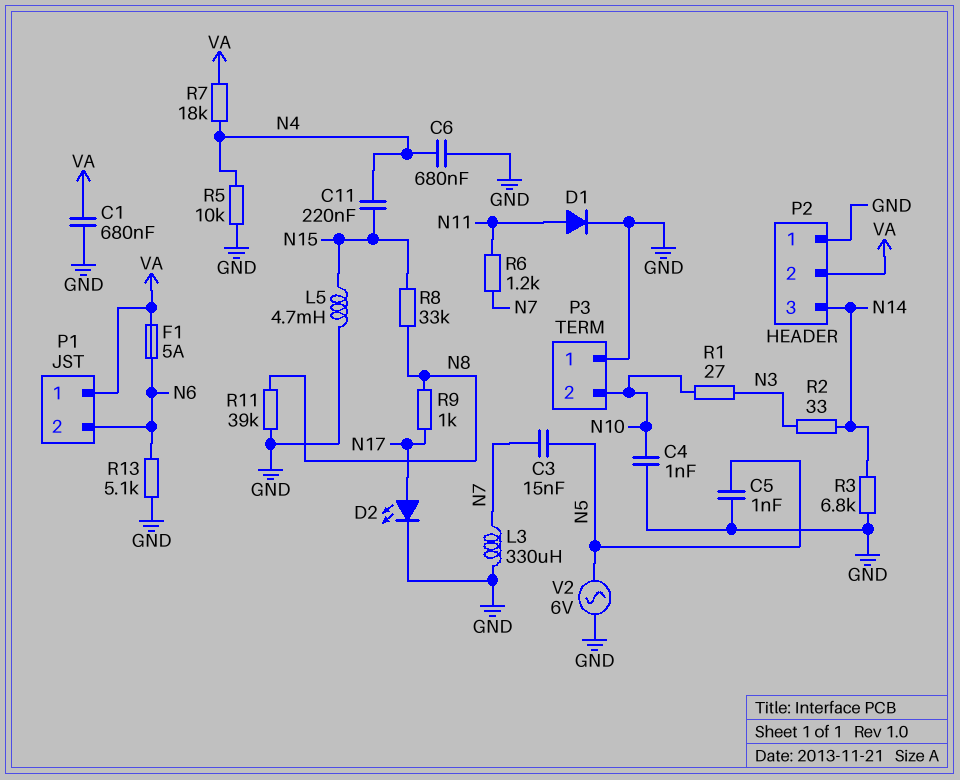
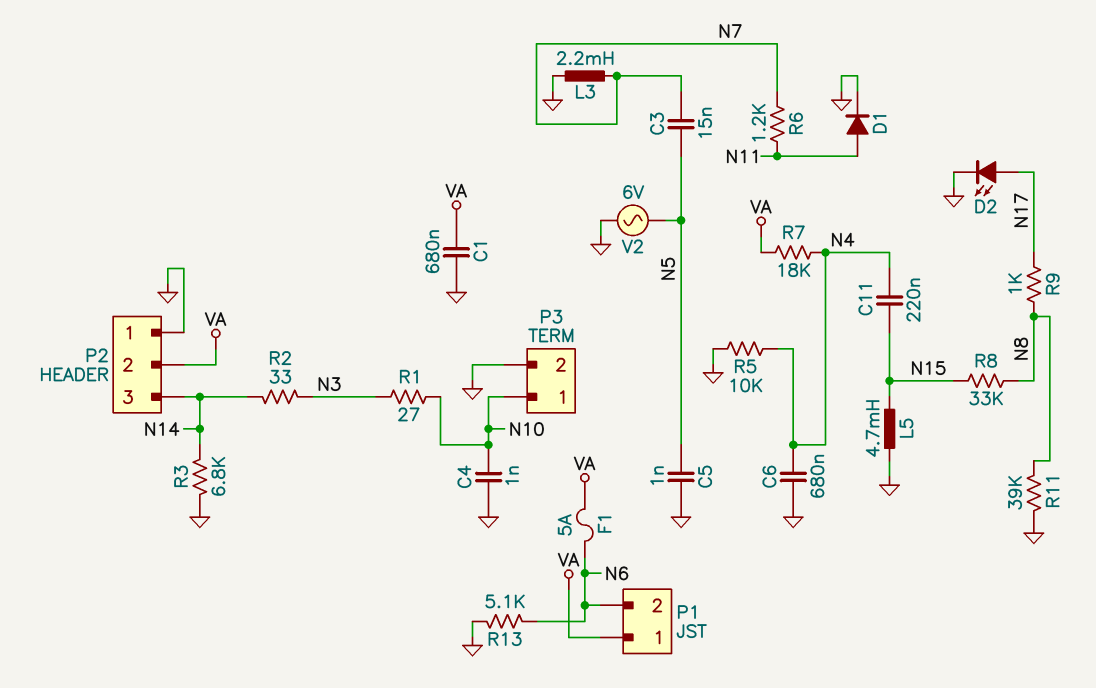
L3: 330uH (GND, N7) -> 2.2mH (GND, N7)
P3 pin 1: GND -> N10
P3 pin 2: N10 -> GND

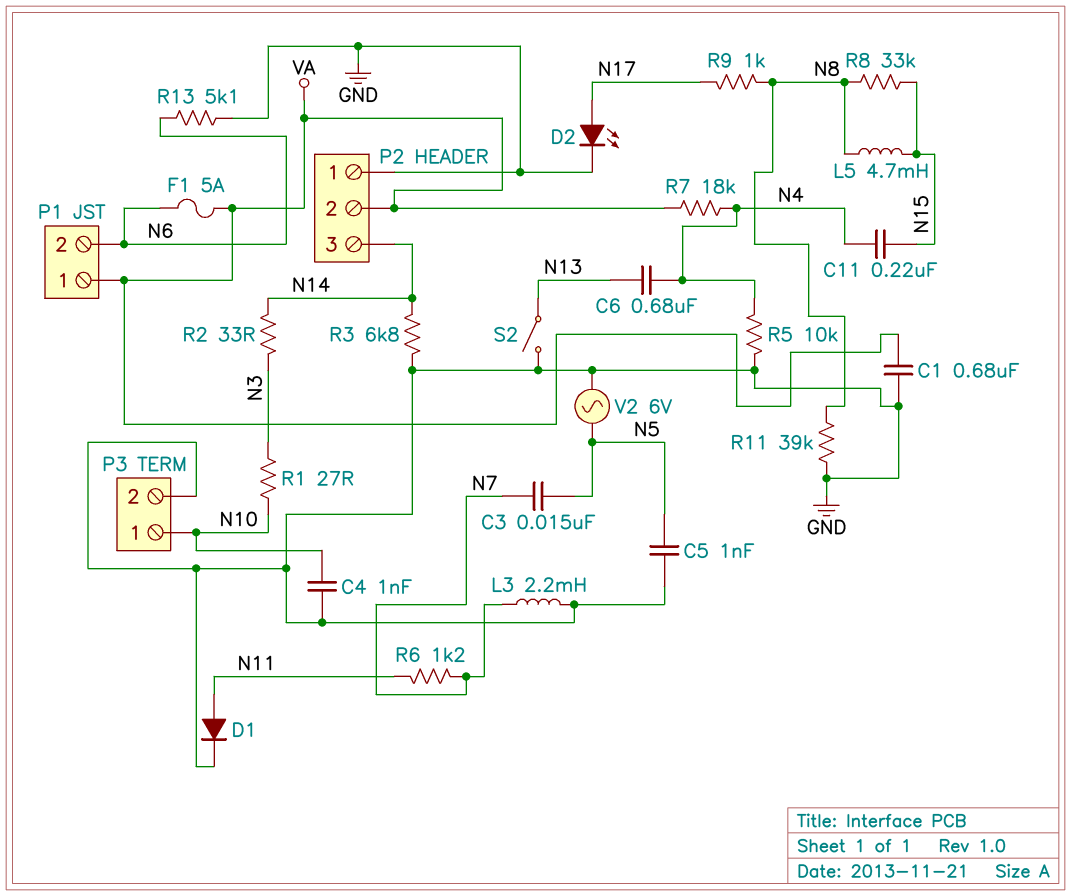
C6: 680nF (GND, N4) -> 680nF (N4, N13)
L5: 4.7mH (GND, N15) -> 4.7mH (N8, N15)
S2: none -> switch (GND, N13)

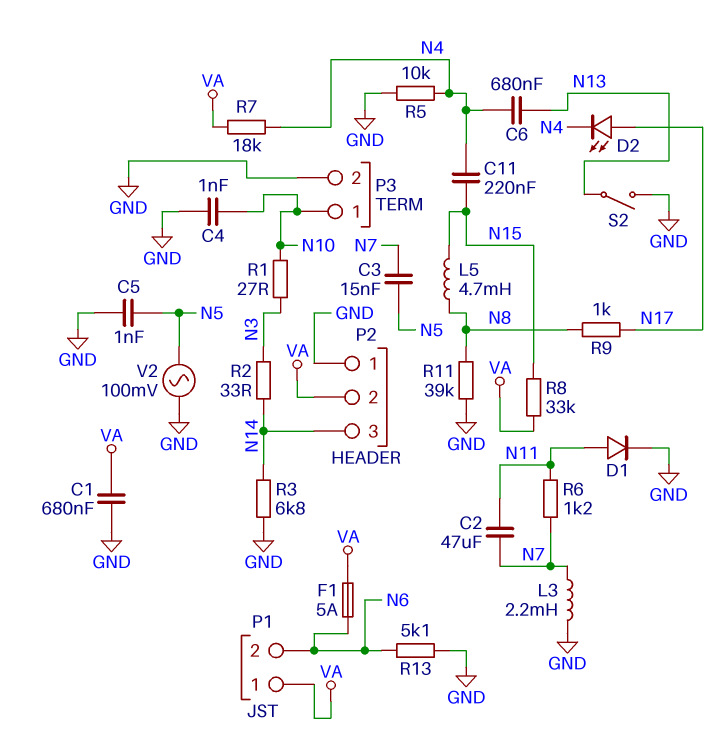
C2: none -> 47uF (N7, N11)
D2: LED (A N17, K GND) -> LED (A N17, K N4)
R8: 33k (N8, N15) -> 33k (N15, VA)
V2: AC 6V (GND, N5) -> AC 100mV (GND, N5)

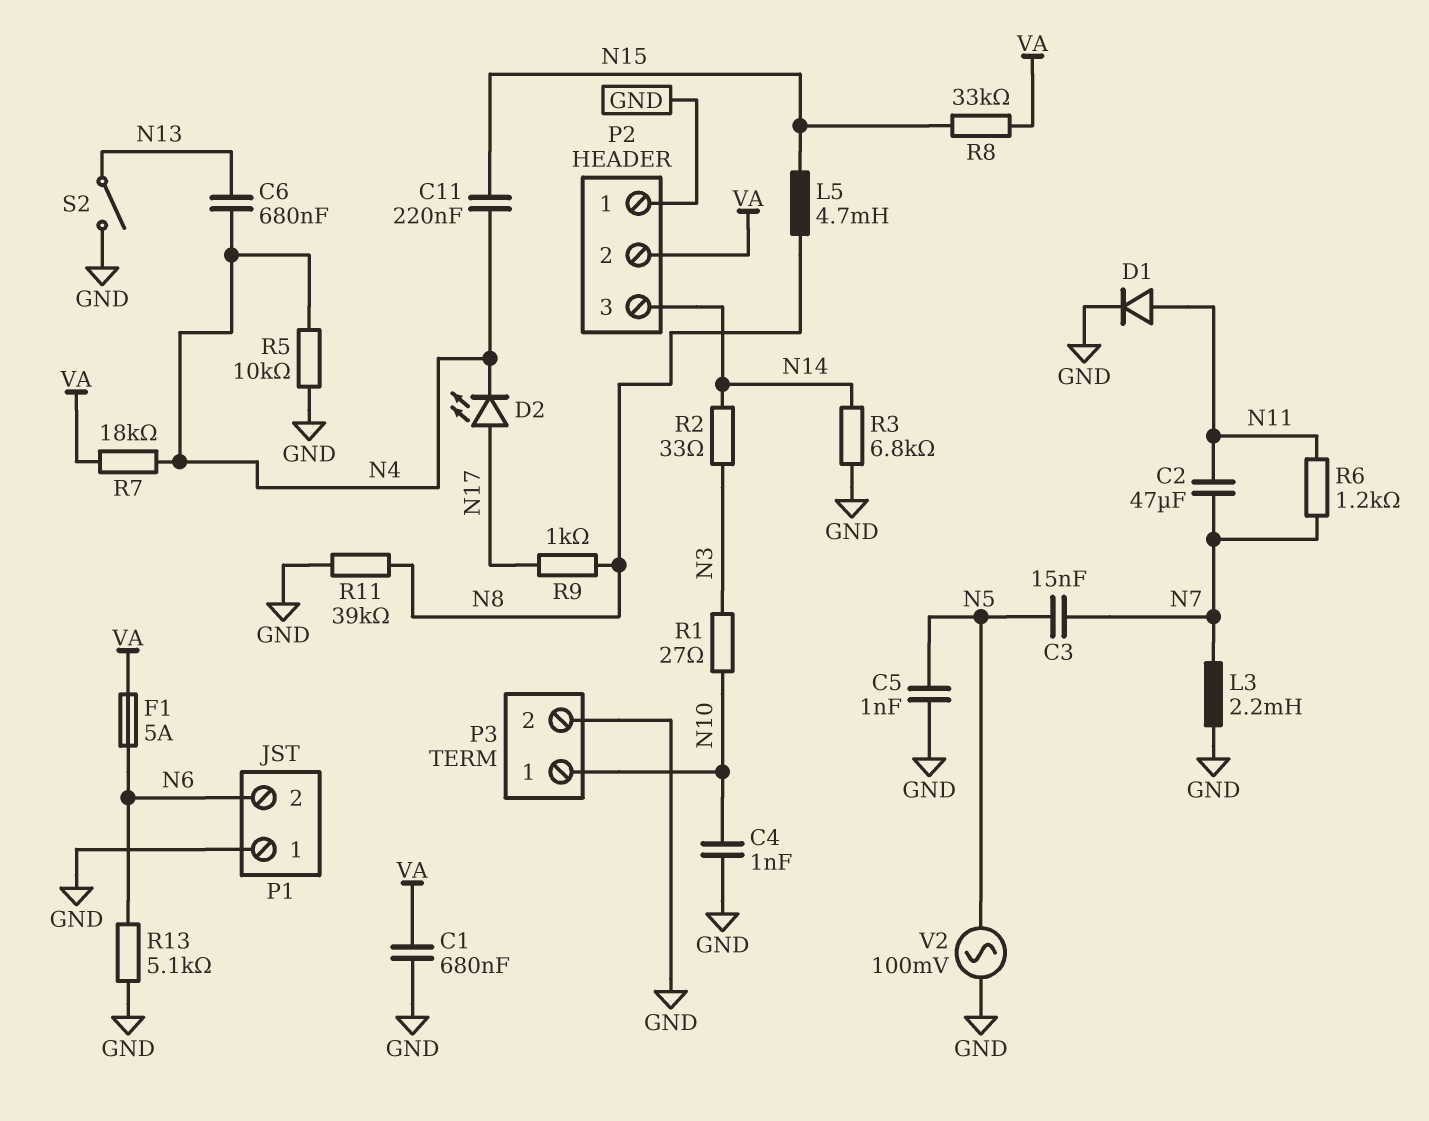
P1 pin 1: VA -> GND

